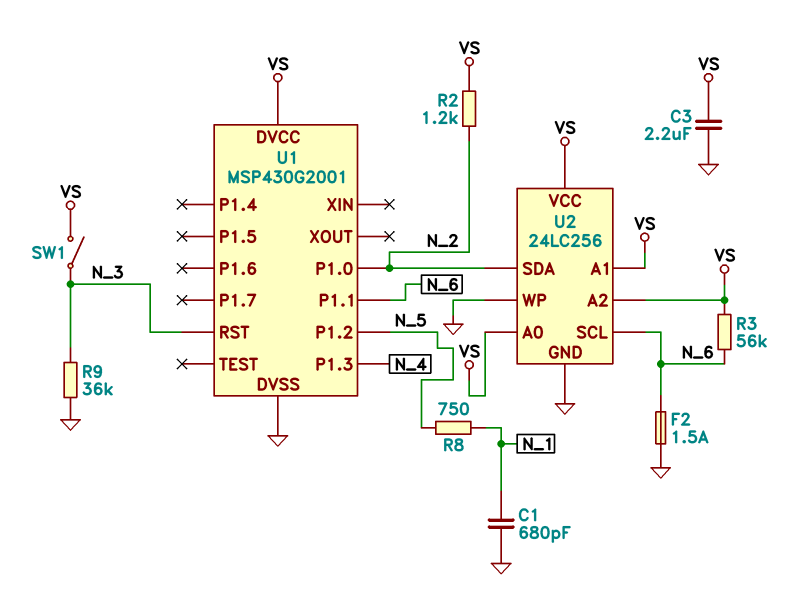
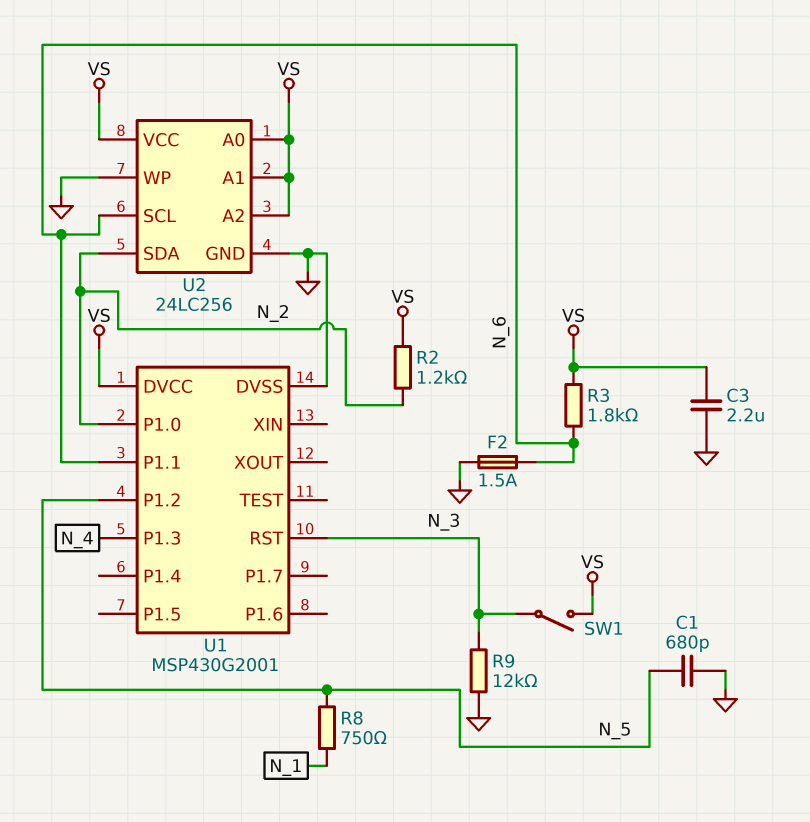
C1: 680pF (GND, N_1) -> 680pF (GND, N_5)
R3: 56k (N_6, VS) -> 1.8k (N_6, VS)
R9: 36k (GND, N_3) -> 12k (GND, N_3)

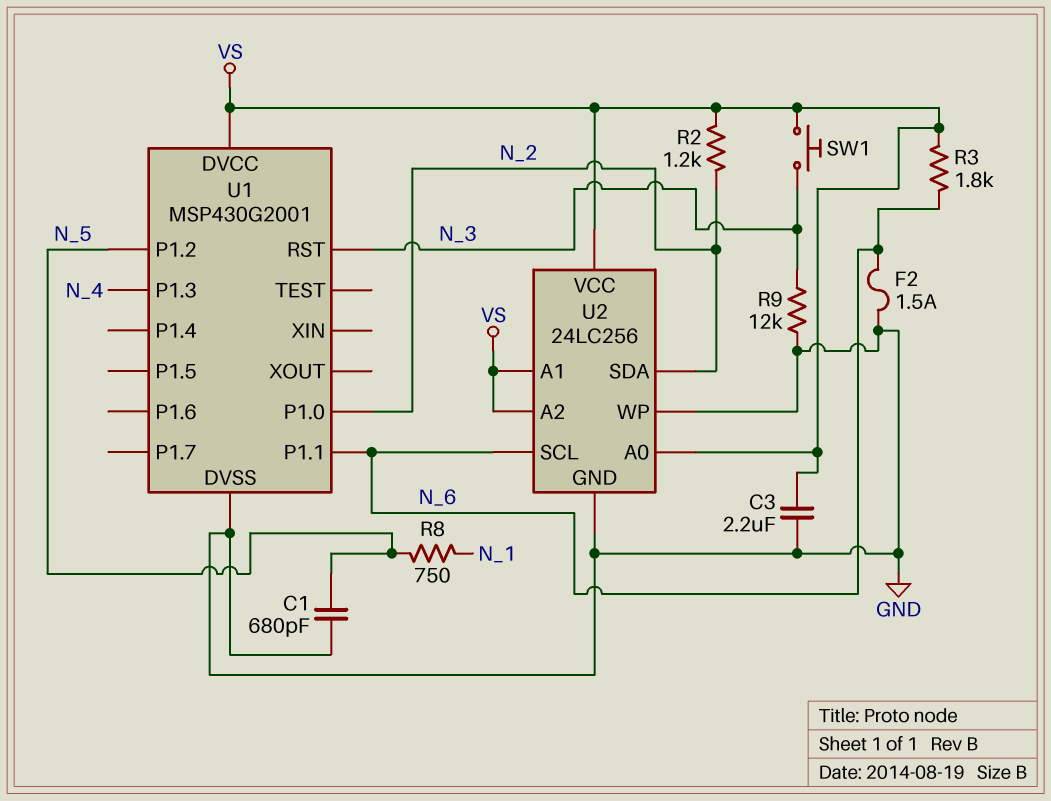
SW1: switch (N_3, VS) -> button (N_3, VS)

